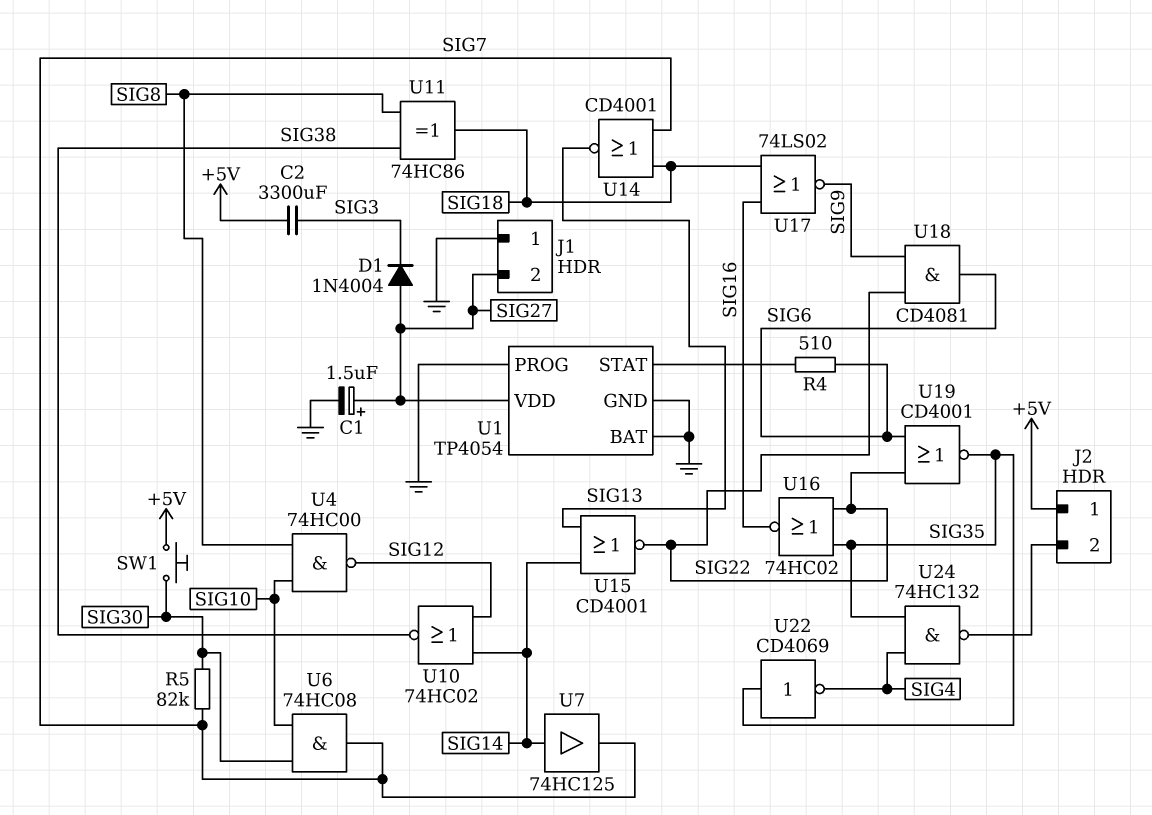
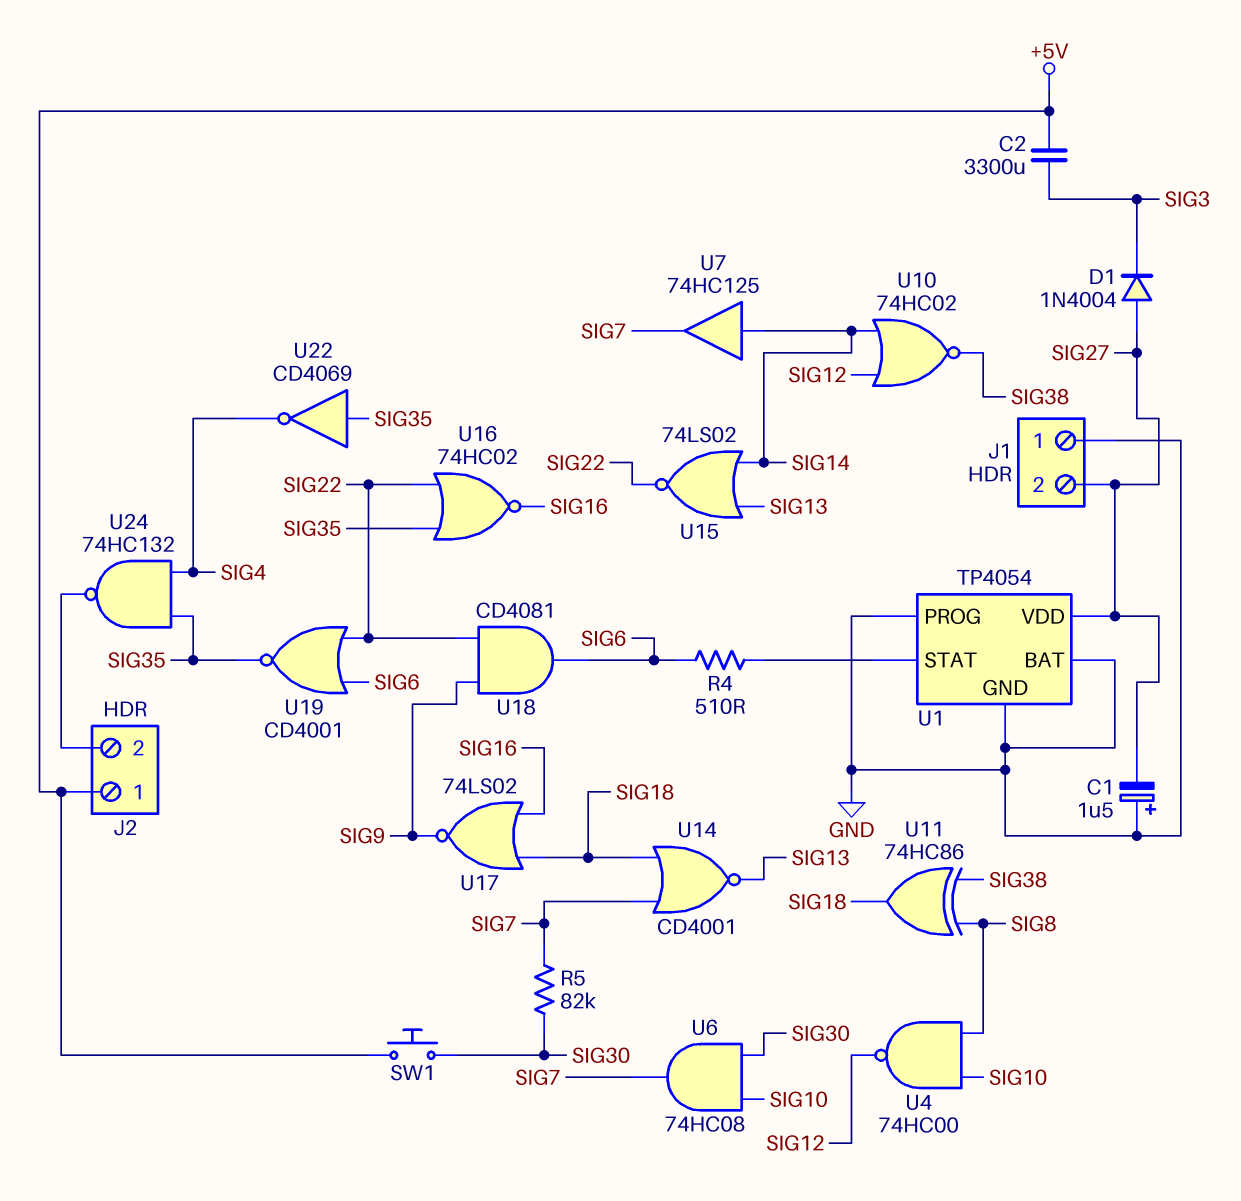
C1: 1.5uF (plus SIG27, minus GND) -> 1.5uF (plus GND, minus SIG27)
U15: NOR CD4001 (in SIG13, in SIG14, out SIG22) -> NOR 74LS02 (in SIG13, in SIG14, out SIG22)

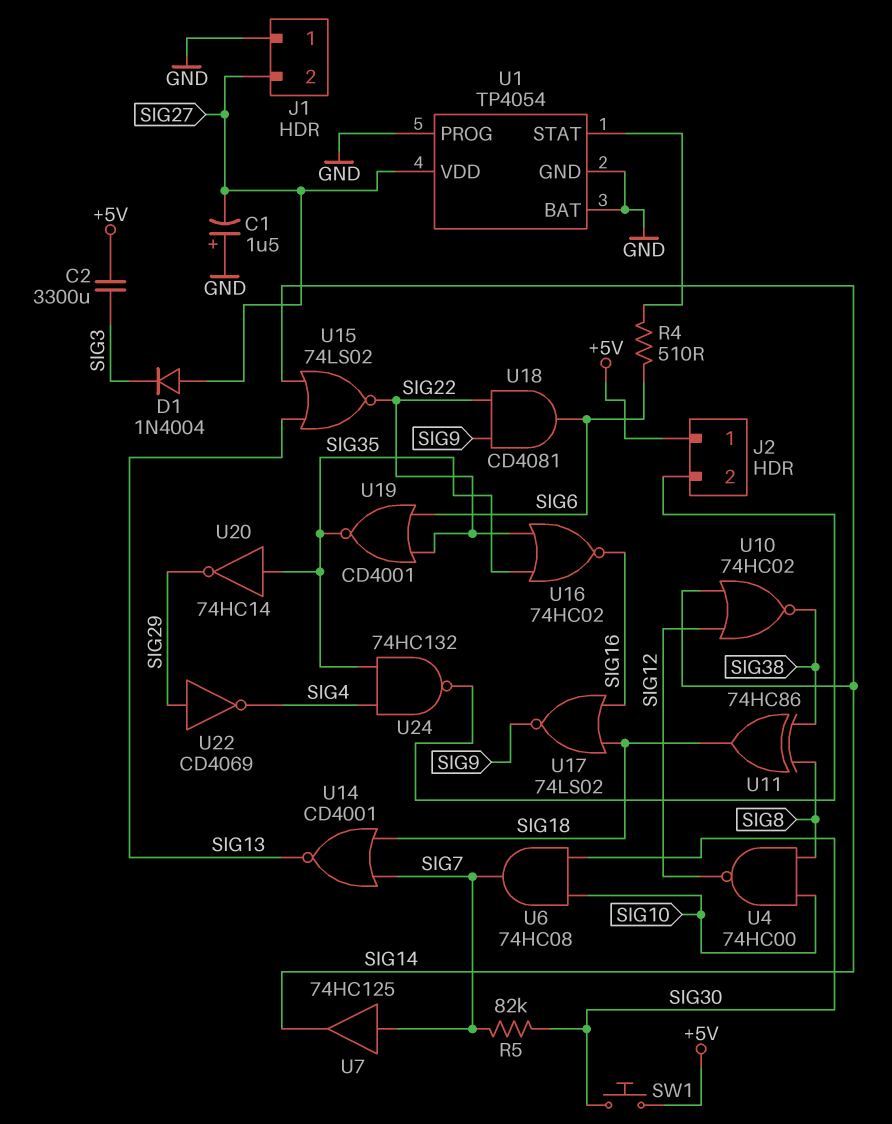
U7: buffer 74HC125 (in SIG14, out SIG7) -> buffer 74HC125 (in SIG7, out SIG14)
U20: none -> NOT 74HC14 (in SIG35, out SIG29)
U22: NOT CD4069 (in SIG35, out SIG4) -> NOT CD4069 (in SIG29, out SIG4)

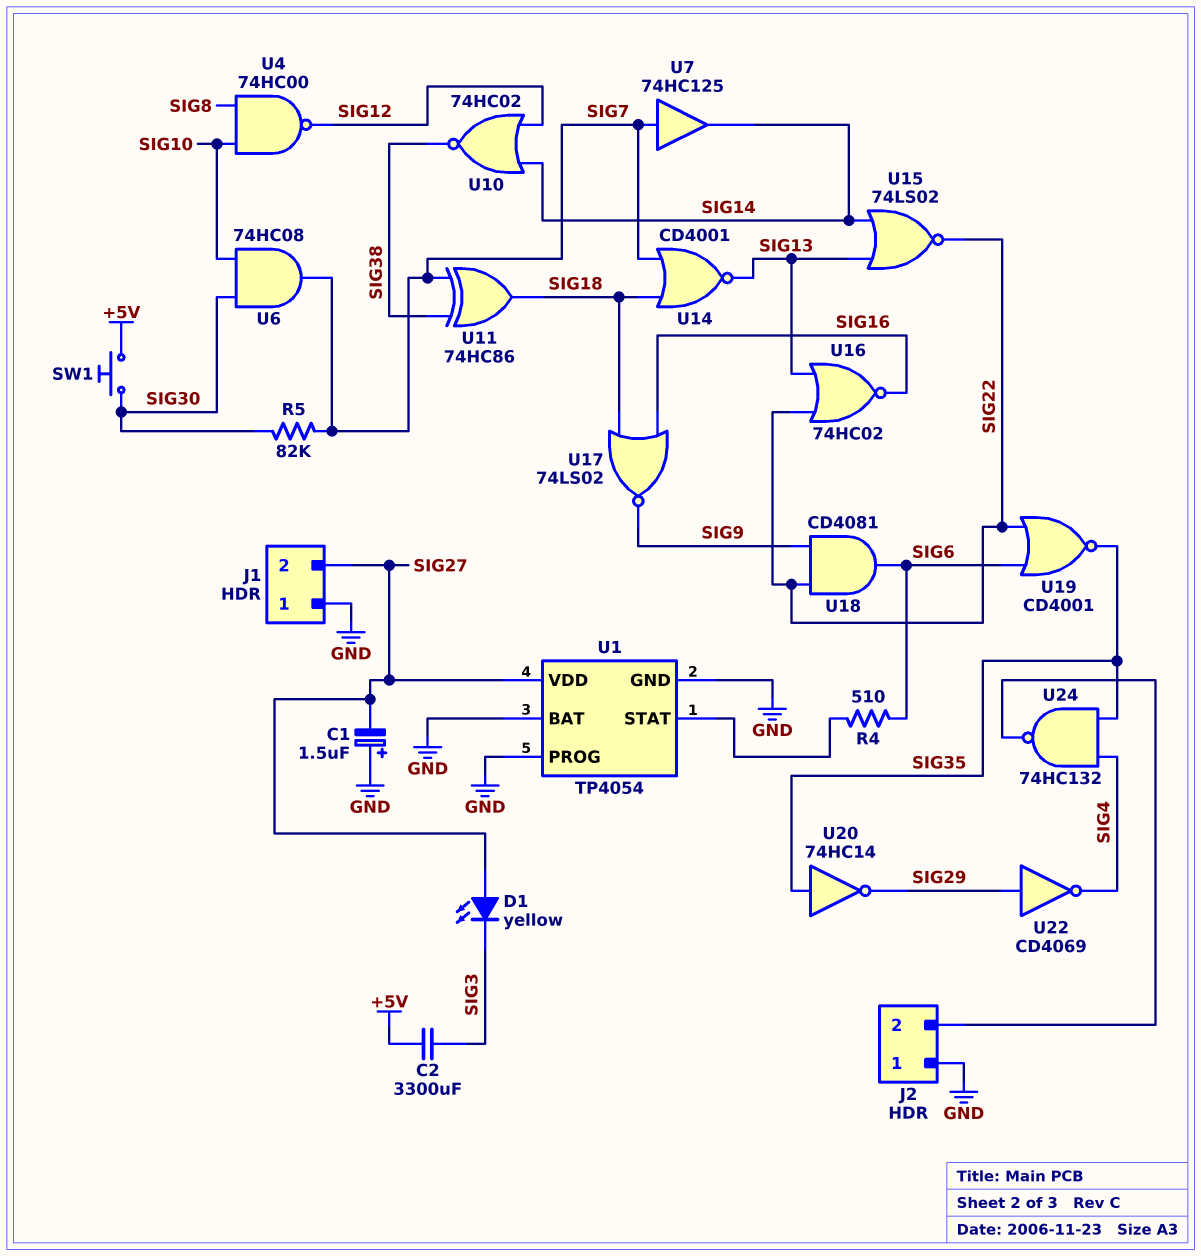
D1: diode 1N4004 (A SIG27, K SIG3) -> LED yellow (A SIG27, K SIG3)
J2 pin 1: +5V -> GND
U11: XOR 74HC86 (in SIG8, in SIG38, out SIG18) -> XOR 74HC86 (in SIG7, in SIG38, out SIG18)
U16: NOR 74HC02 (in SIG22, in SIG35, out SIG16) -> NOR 74HC02 (in SIG13, in SIG22, out SIG16)

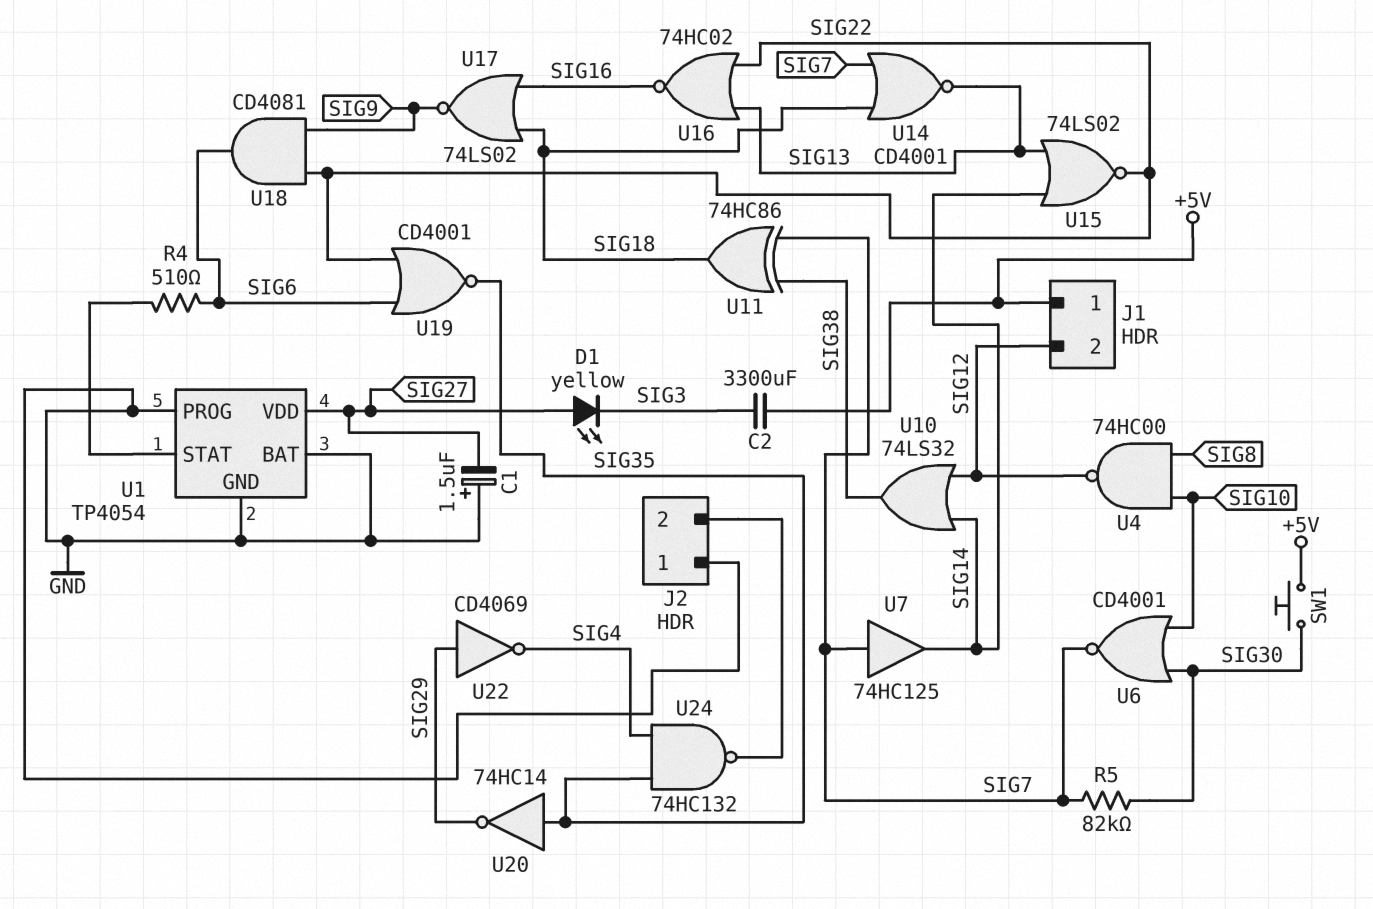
J1 pin 1: GND -> +5V
J1 pin 2: SIG27 -> SIG12
U6: AND 74HC08 (in SIG10, in SIG30, out SIG7) -> NOR CD4001 (in SIG10, in SIG30, out SIG7)
U10: NOR 74HC02 (in SIG12, in SIG14, out SIG38) -> OR 74LS32 (in SIG12, in SIG14, out SIG38)

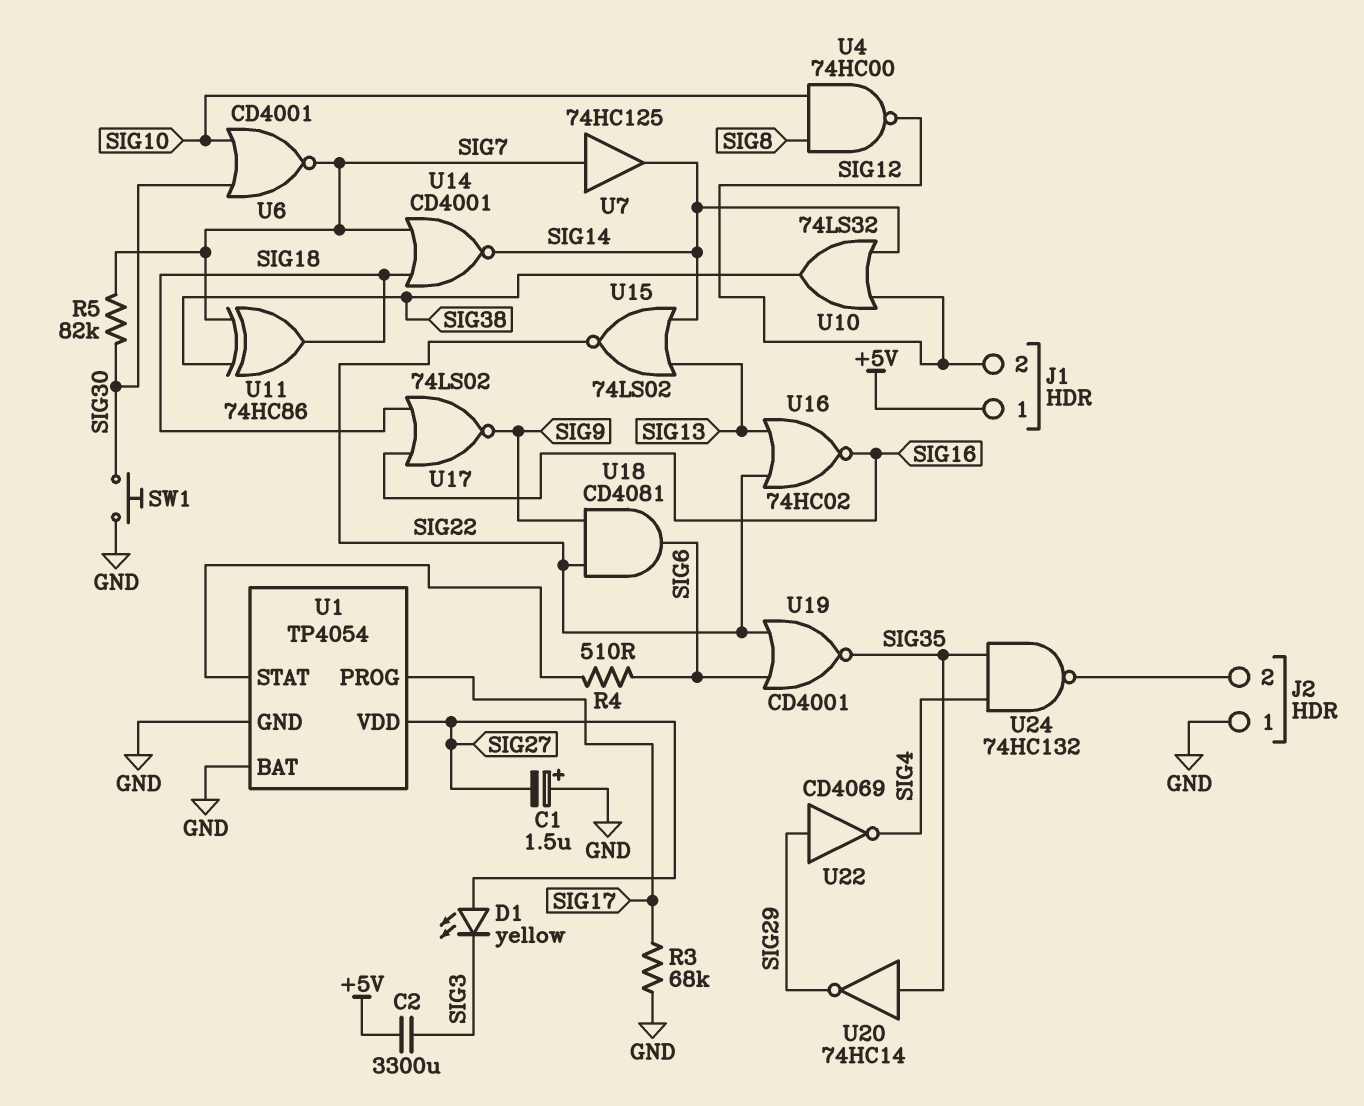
R3: none -> 68k (GND, SIG17)
SW1: button (+5V, SIG30) -> button (GND, SIG30)
U1 pin PROG: GND -> SIG17
U14: NOR CD4001 (in SIG7, in SIG18, out SIG13) -> NOR CD4001 (in SIG7, in SIG18, out SIG14)

